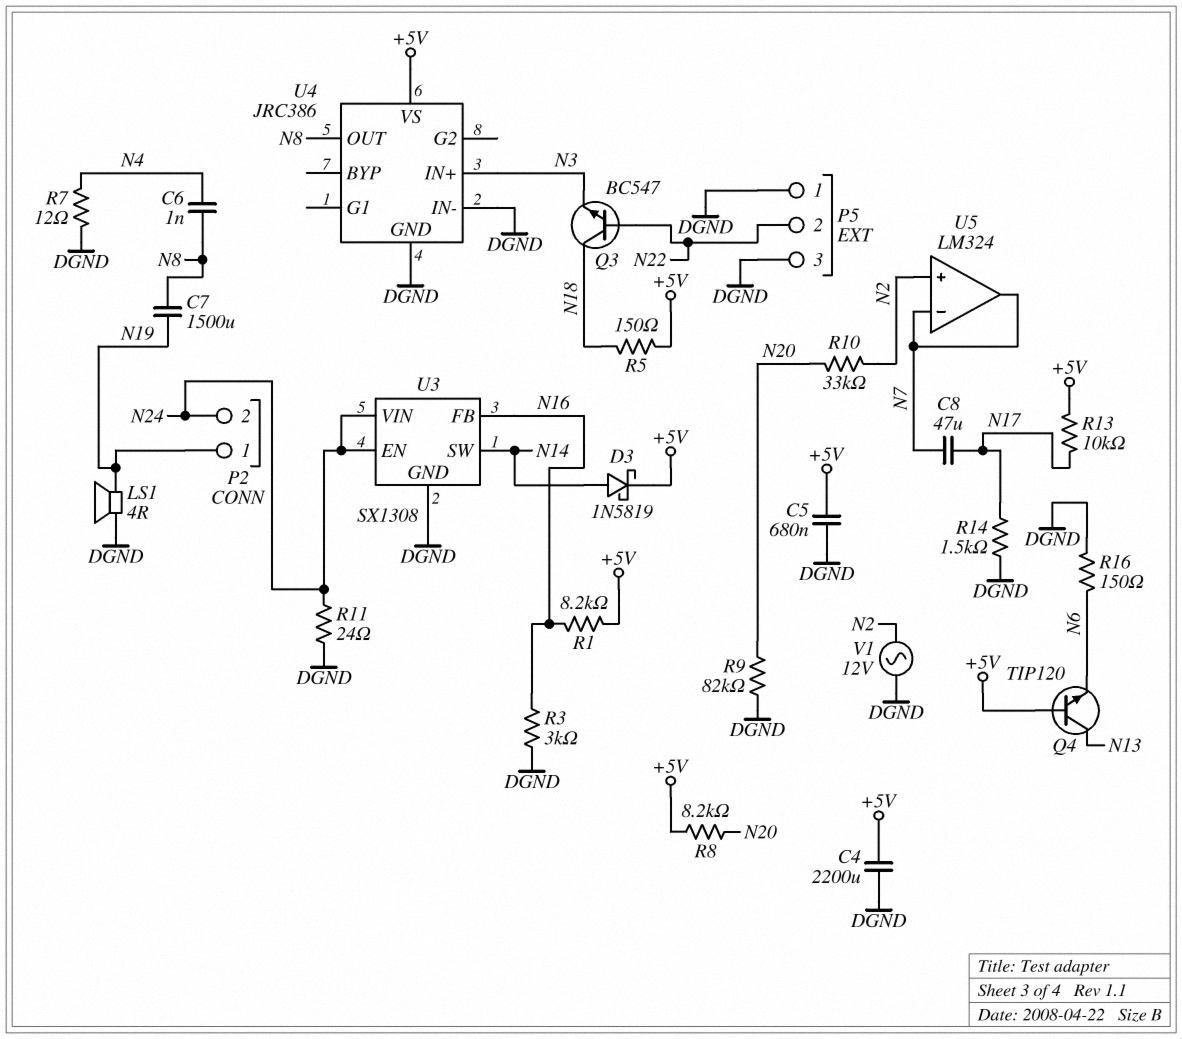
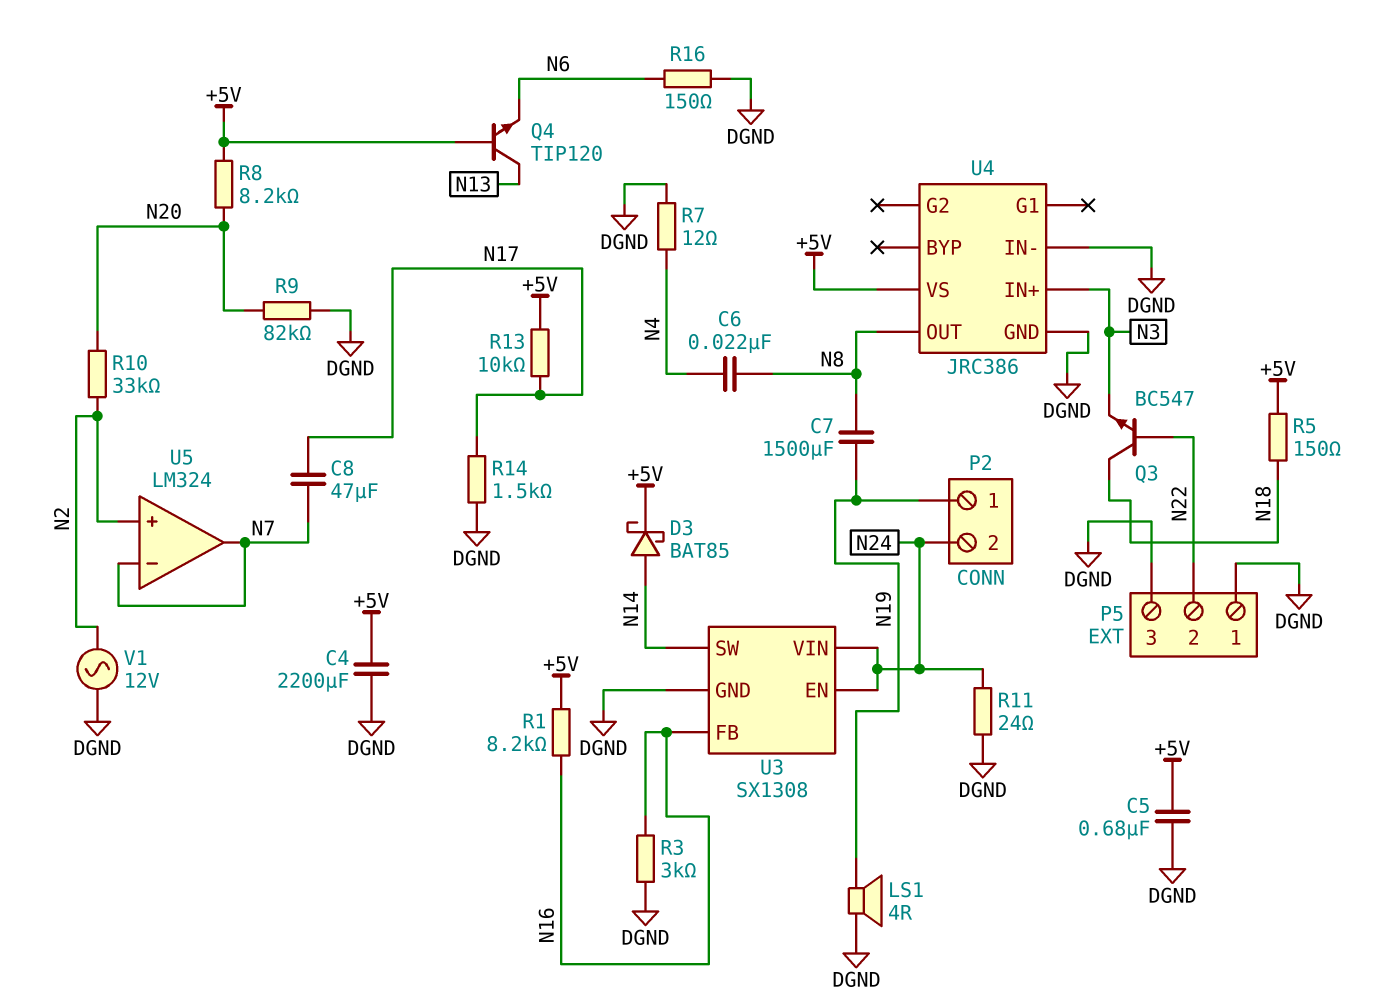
C6: 1nF (N4, N8) -> 22nF (N4, N8)
D3: schottky 1N5819 (A N14, K +5V) -> schottky BAT85 (A N14, K +5V)

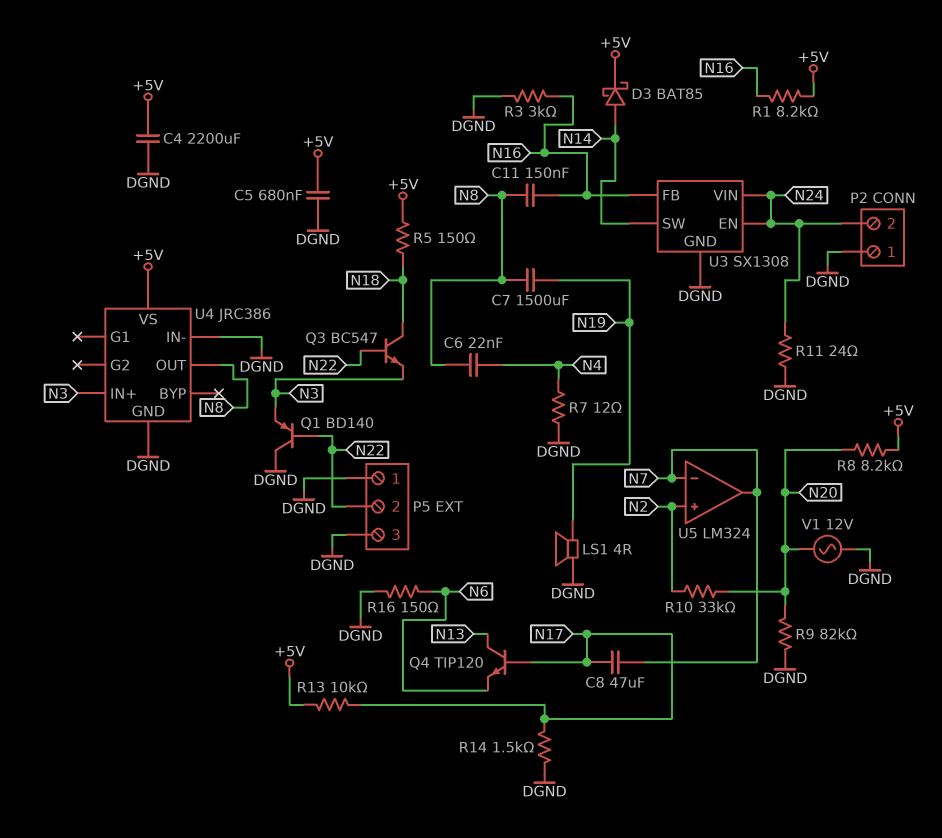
C11: none -> 150nF (N8, N16)
P2 pin 1: N19 -> DGND
Q1: none -> PNP BD140 (B N22, C DGND, E N3)
Q4: NPN TIP120 (B +5V, C N13, E N6) -> NPN TIP120 (B N17, C N13, E N6)
V1: AC 12V (DGND, N2) -> AC 12V (DGND, N20)

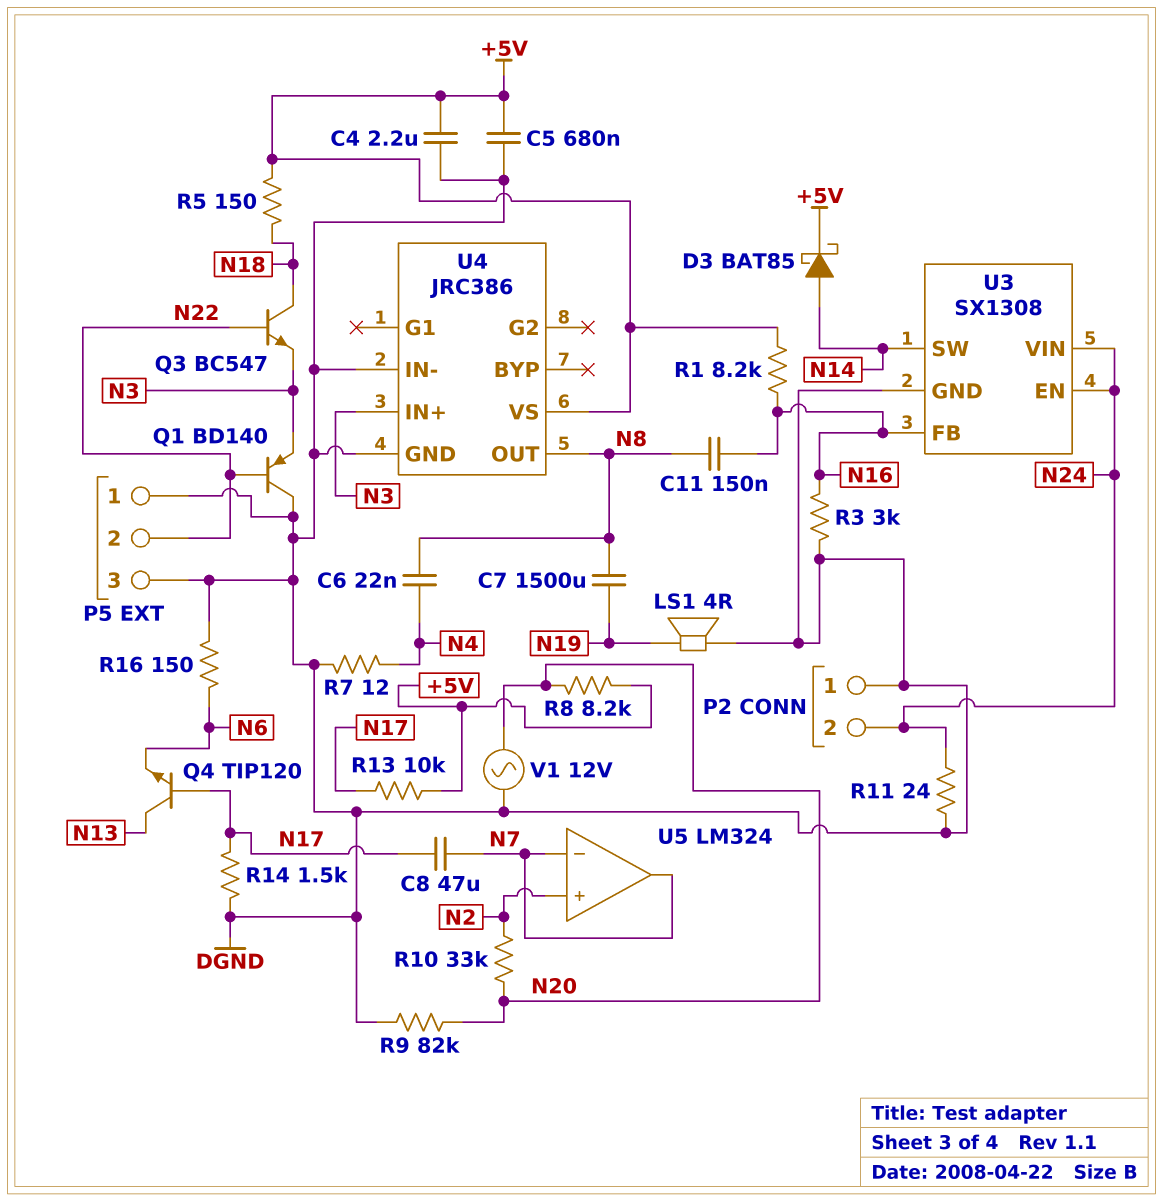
C4: 2200uF (+5V, DGND) -> 2.2uF (+5V, DGND)

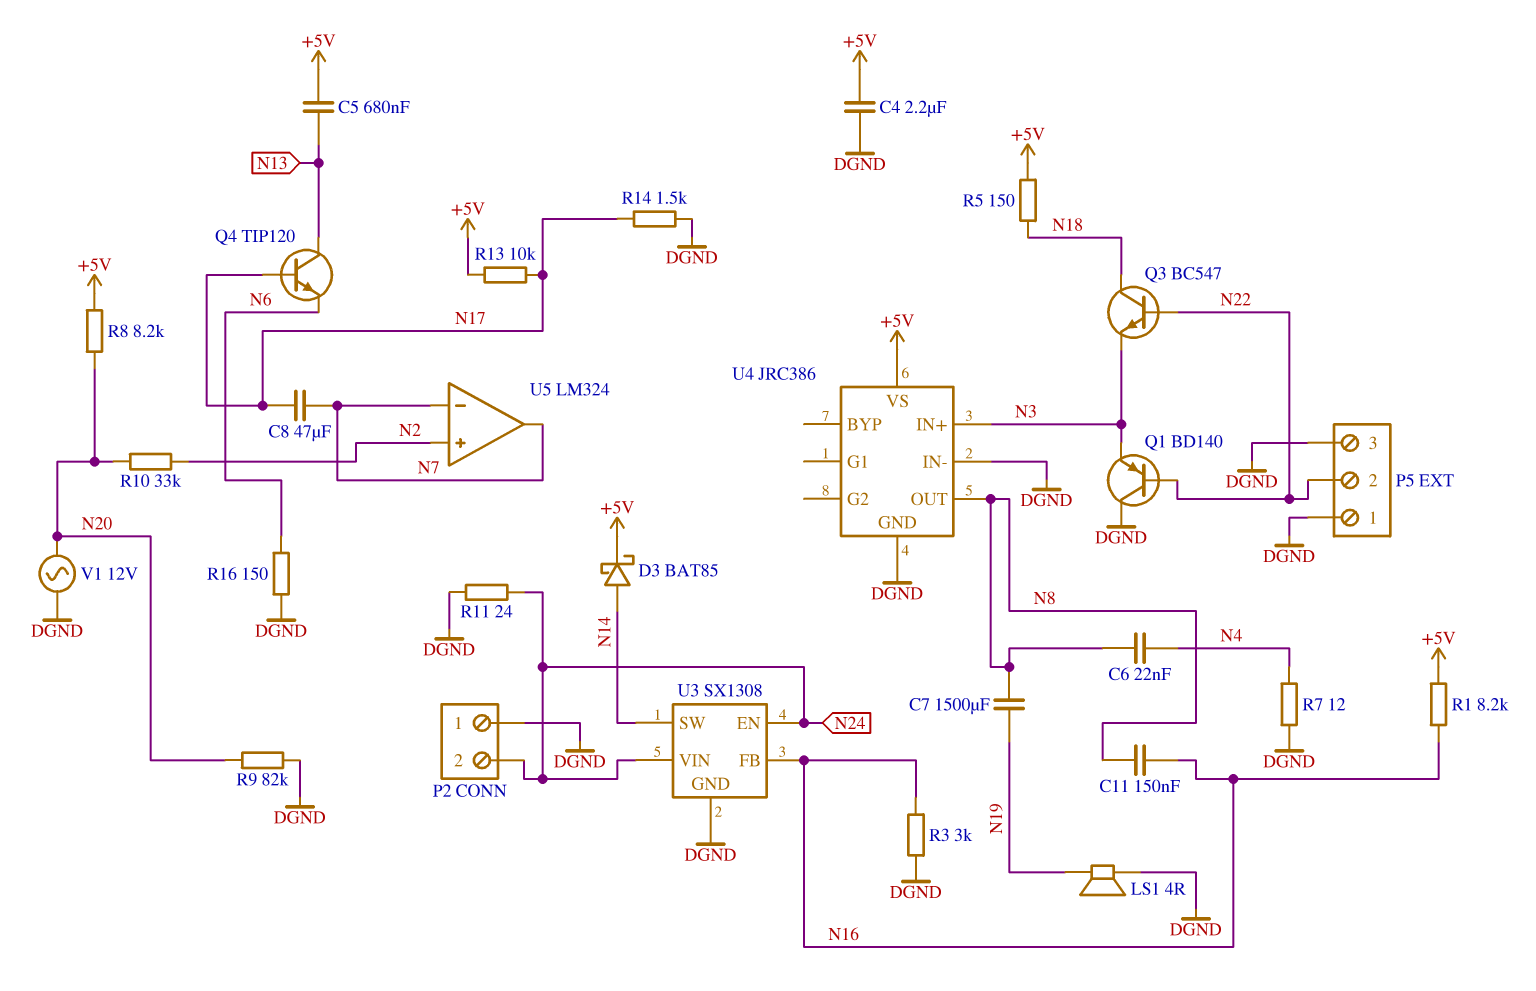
C5: 680nF (+5V, DGND) -> 680nF (+5V, N13)

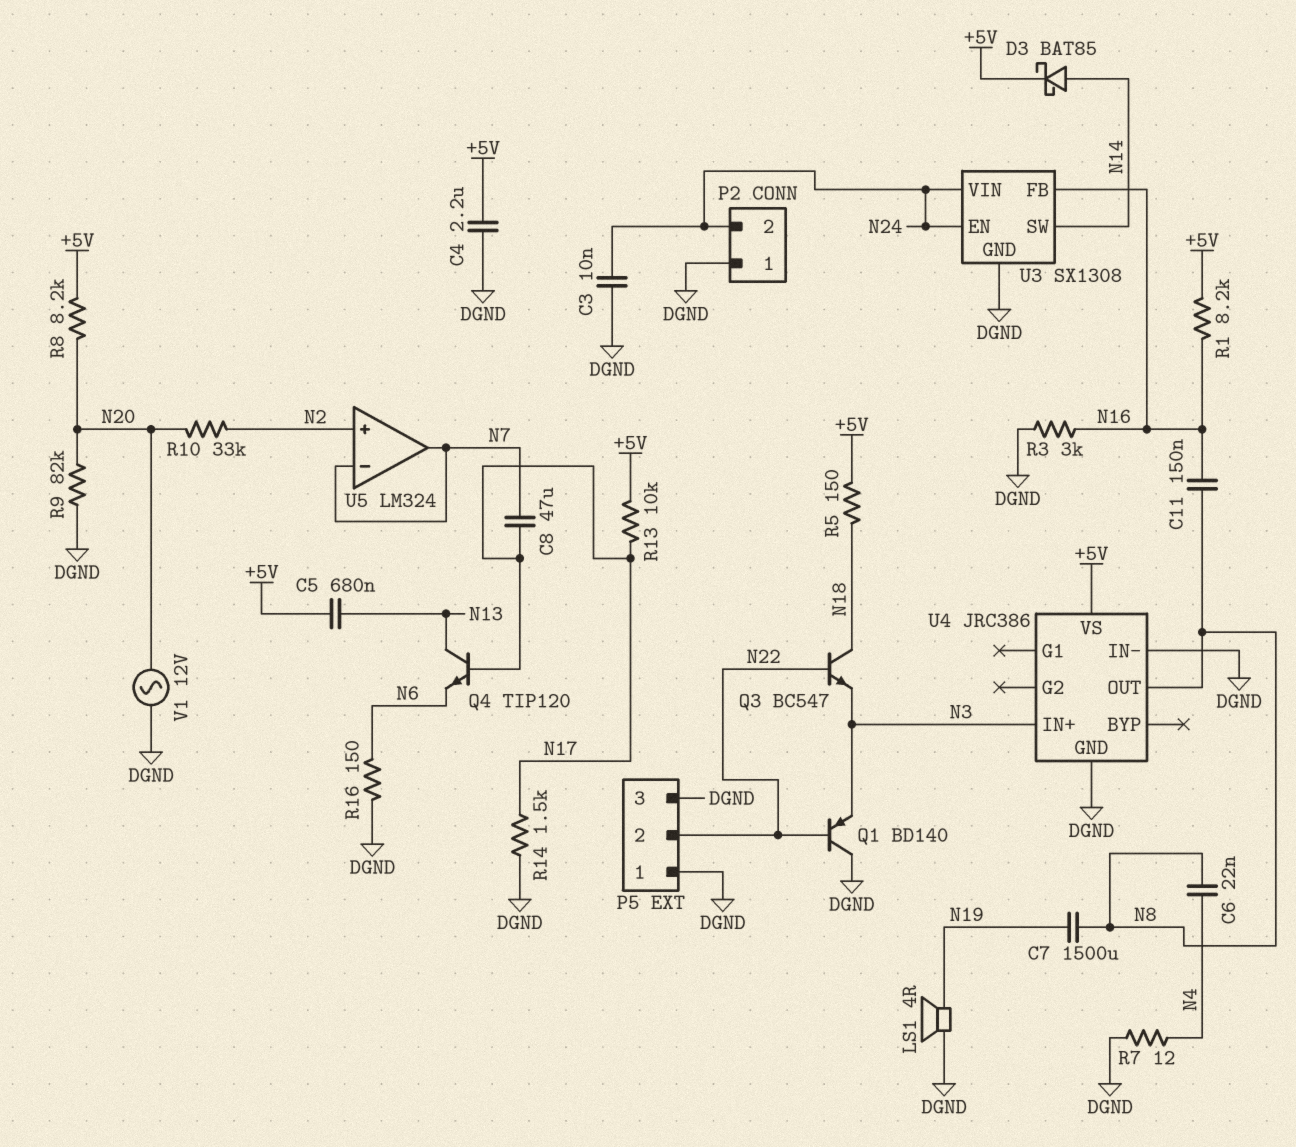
C3: none -> 10nF (DGND, N24)
R11: 24 (DGND, N24) -> none

